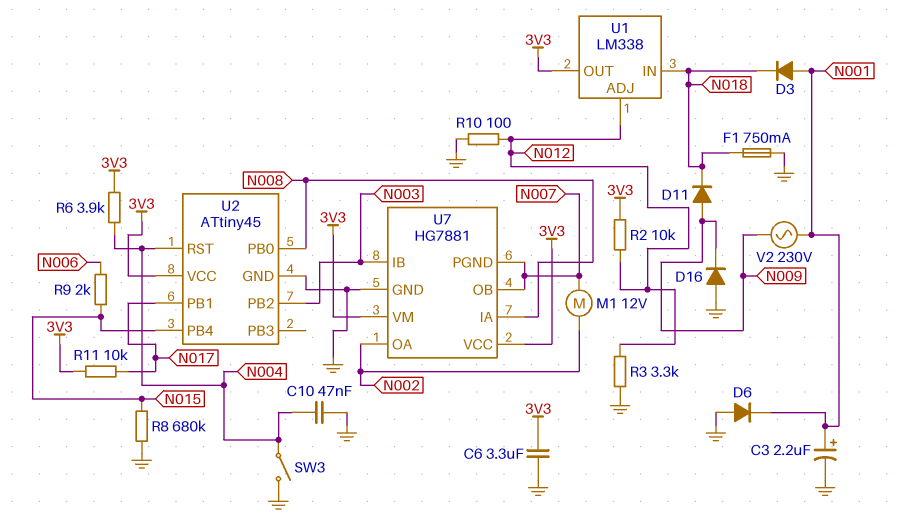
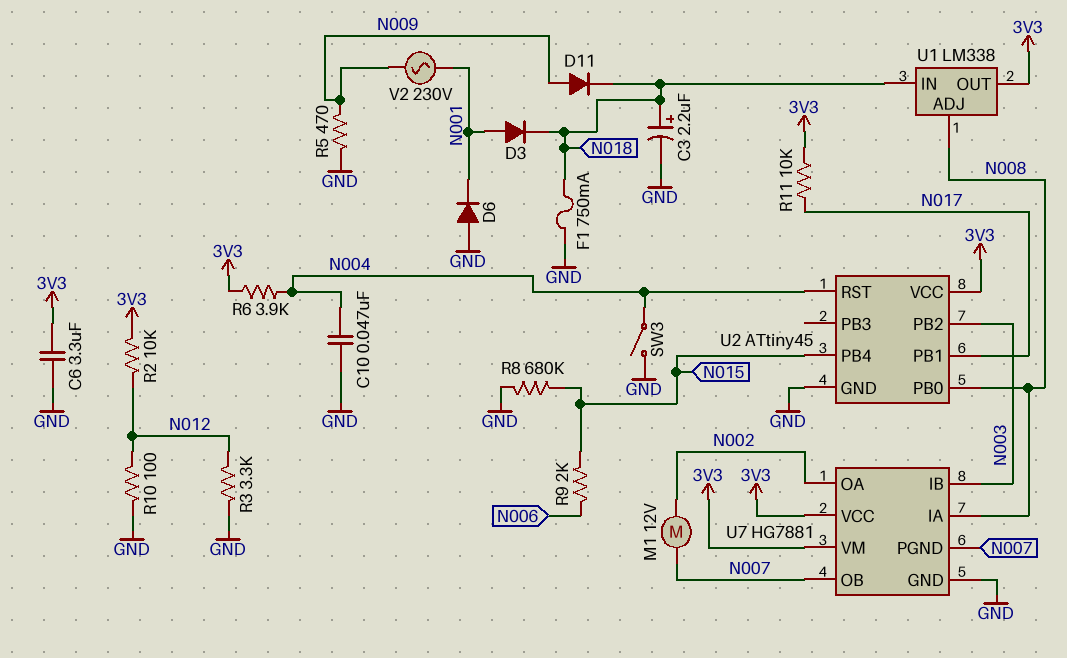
C3: 2.2uF (plus N001, minus GND) -> 2.2uF (plus N018, minus GND)
D16: diode (A GND, K N009) -> none
R5: none -> 470 (GND, N009)
U1 pin ADJ: N012 -> N008

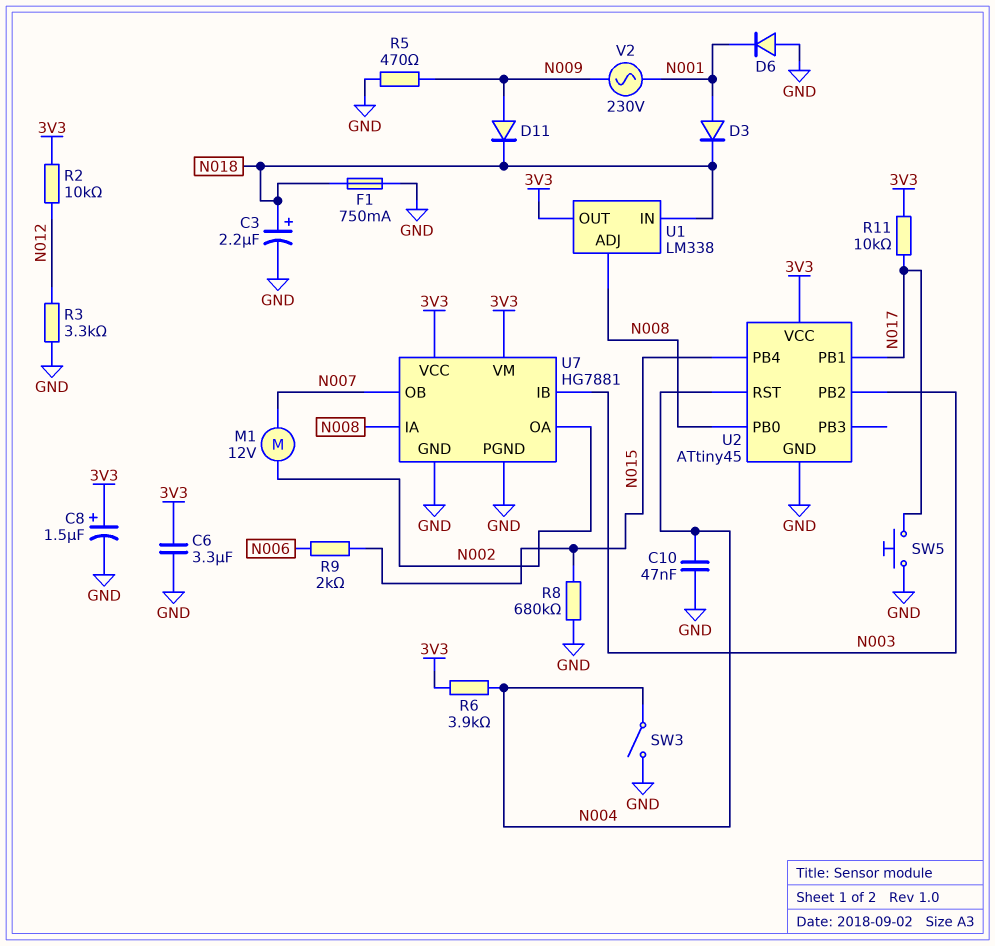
C8: none -> 1.5uF (plus 3V3, minus GND)
R10: 100 (GND, N012) -> none
SW5: none -> button (GND, N017)
U7 pin PGND: N007 -> GND

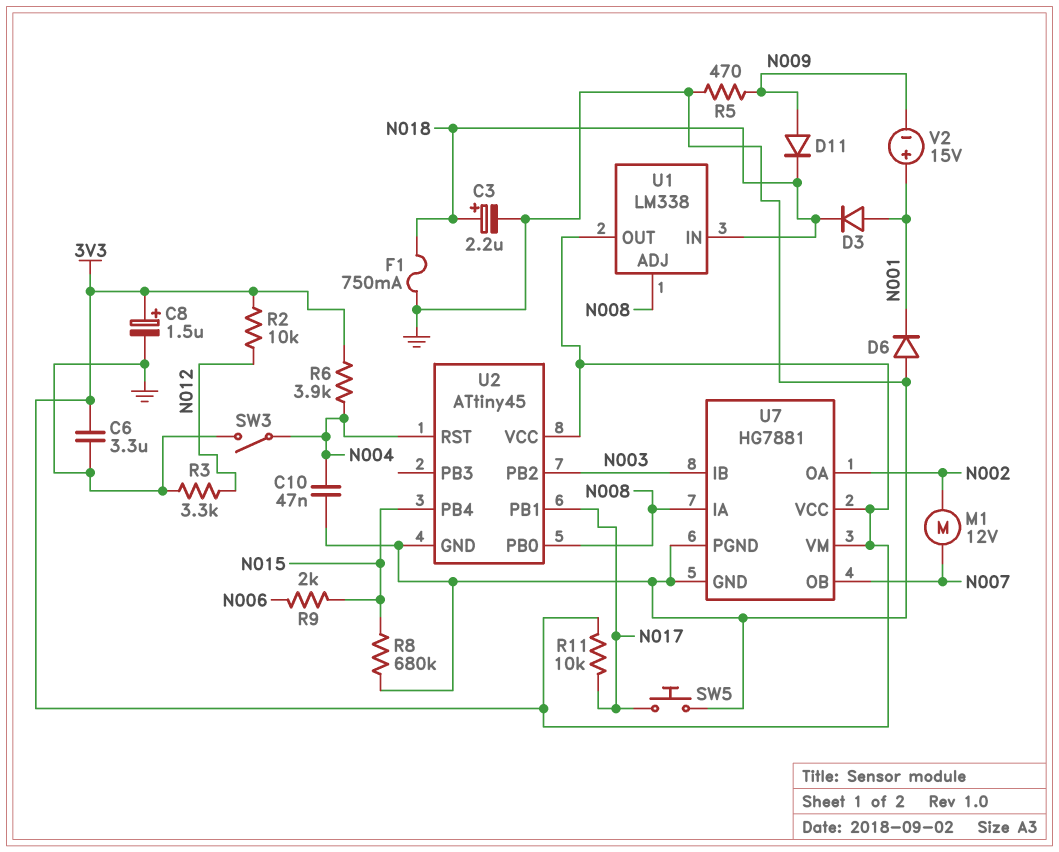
V2: AC 230V (N001, N009) -> 15V (plus N001, minus N009)

